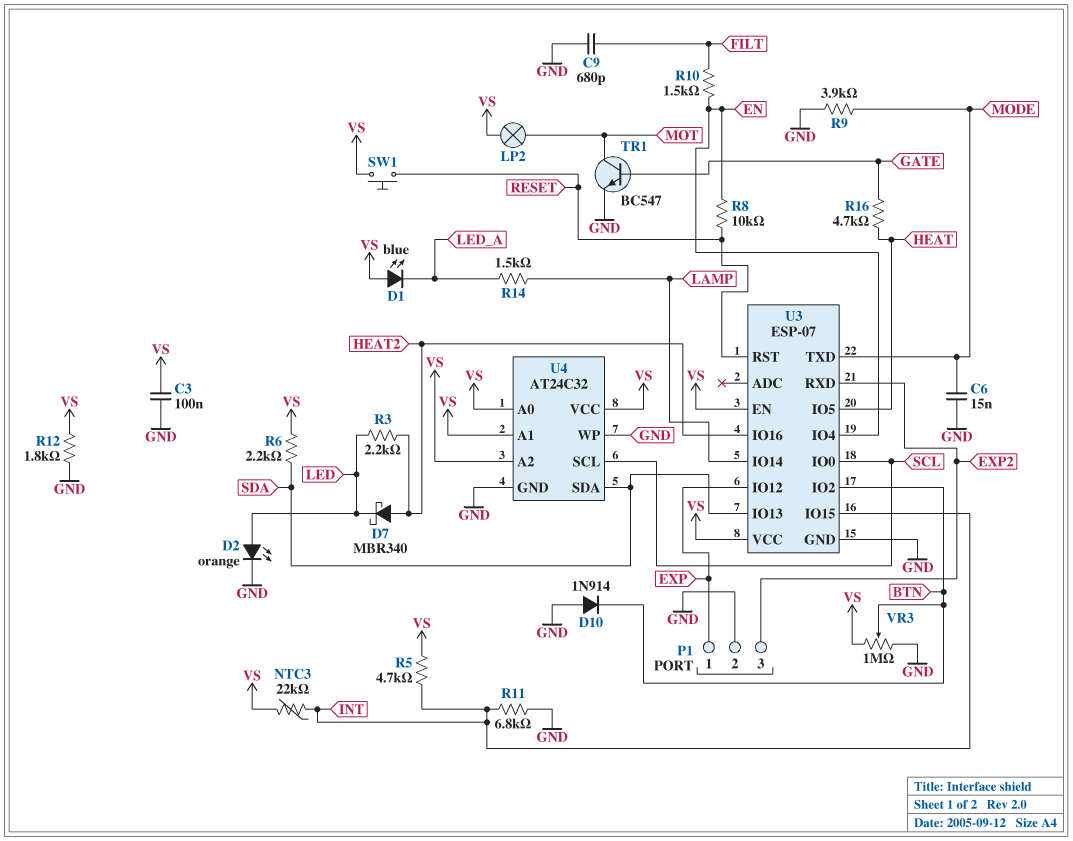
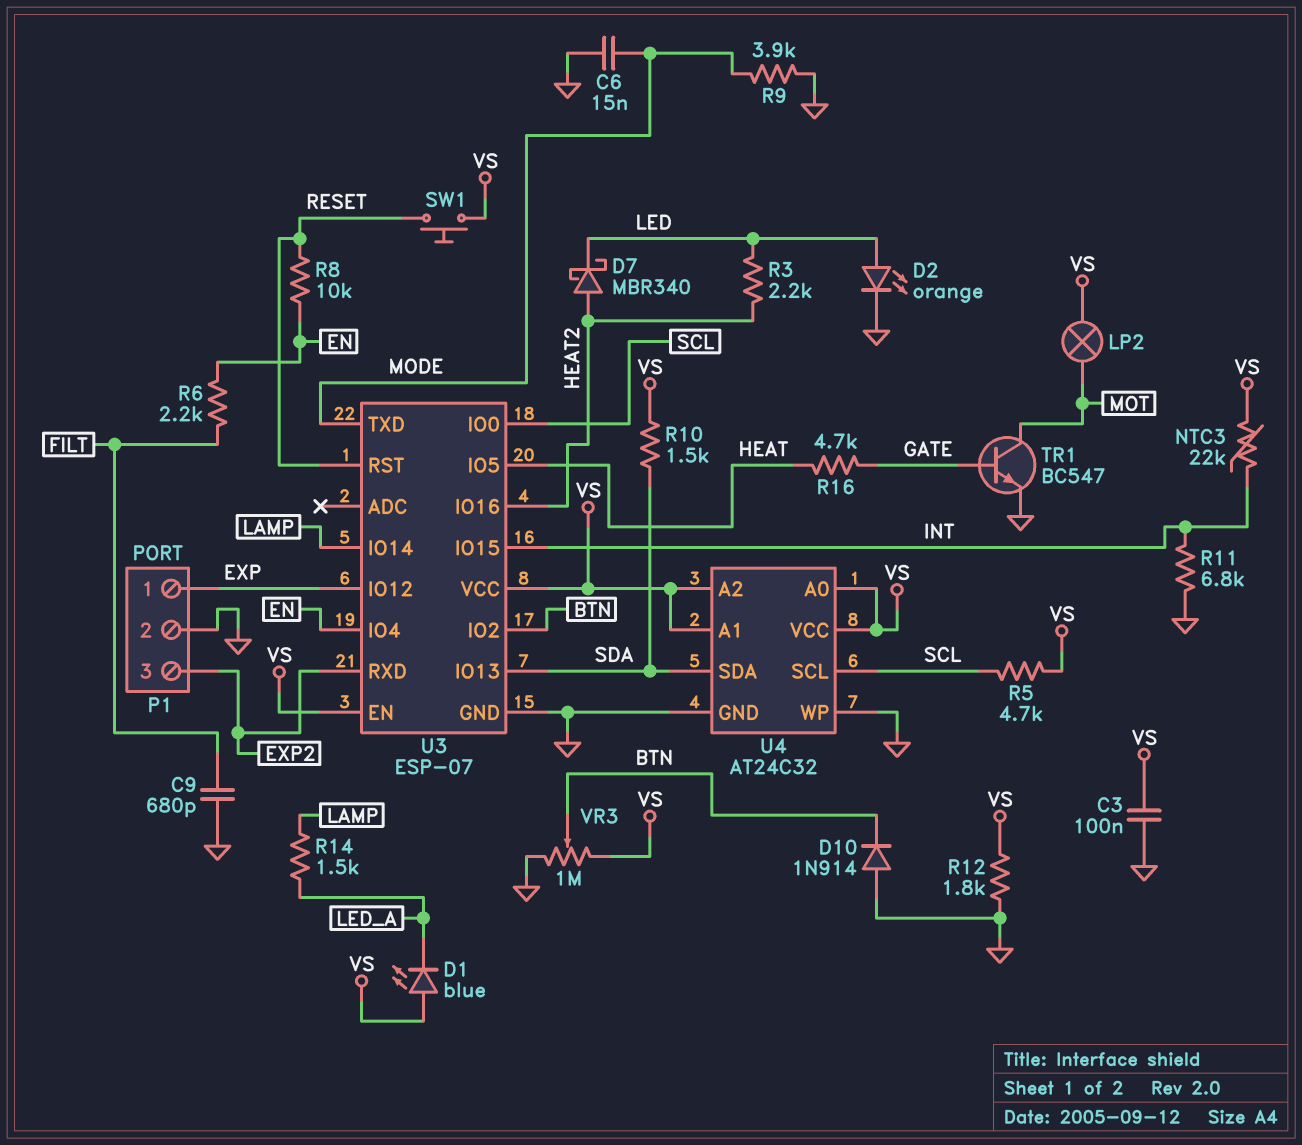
R5: 4.7k (INT, VS) -> 4.7k (SCL, VS)
R6: 2.2k (SDA, VS) -> 2.2k (EN, FILT)
R10: 1.5k (EN, FILT) -> 1.5k (SDA, VS)

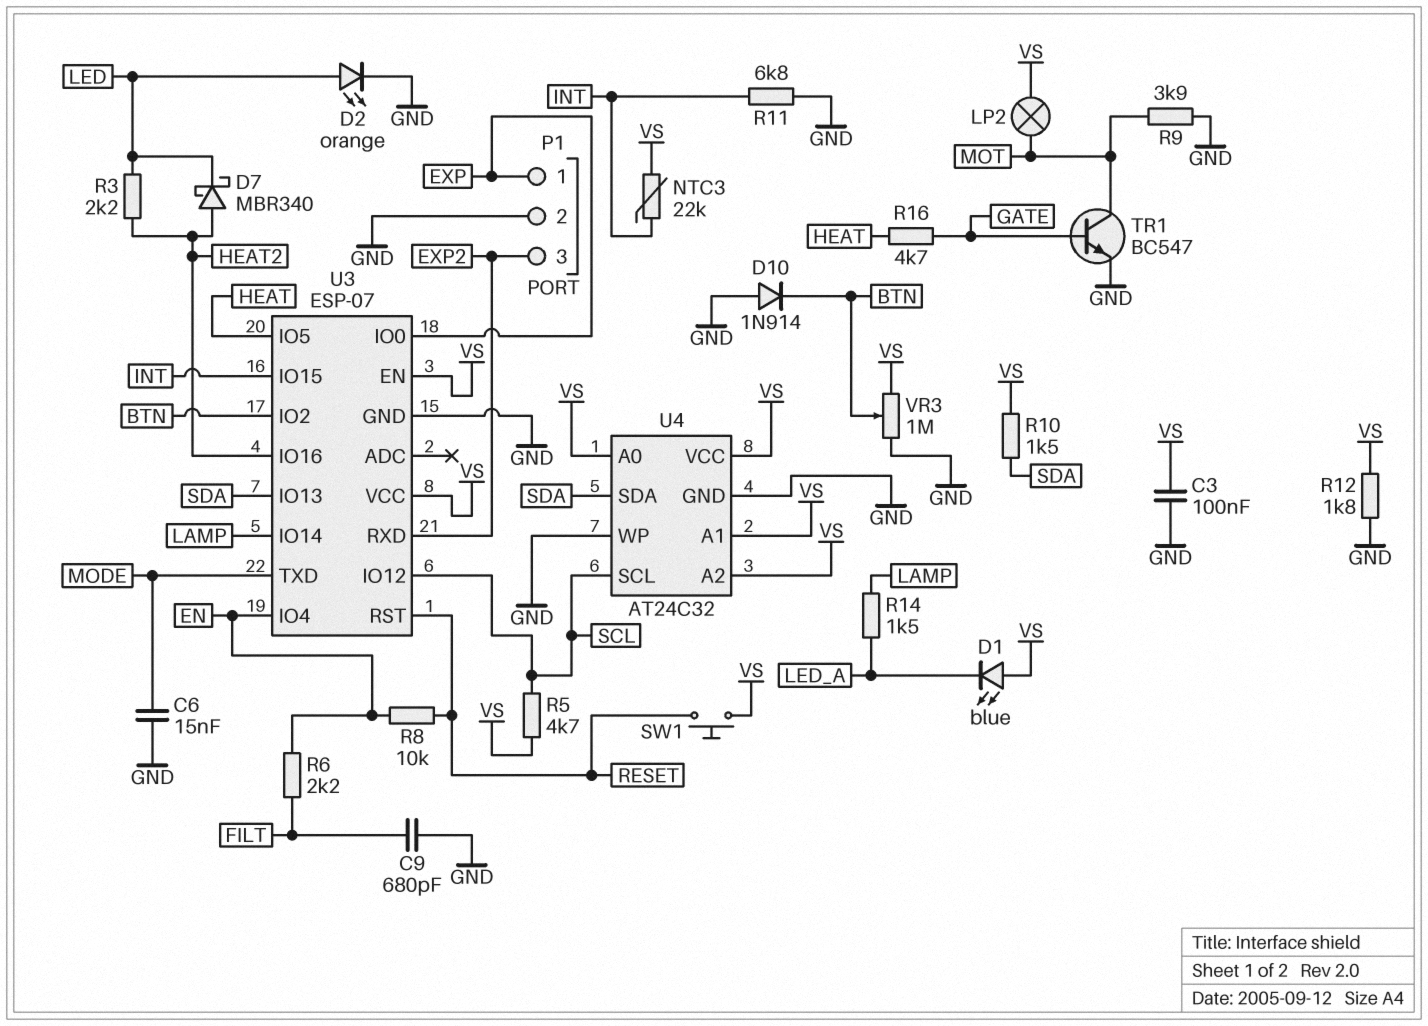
R9: 3.9k (GND, MODE) -> 3.9k (GND, MOT)
U3 pin IO0: SCL -> EXP
U3 pin IO12: EXP -> SCL

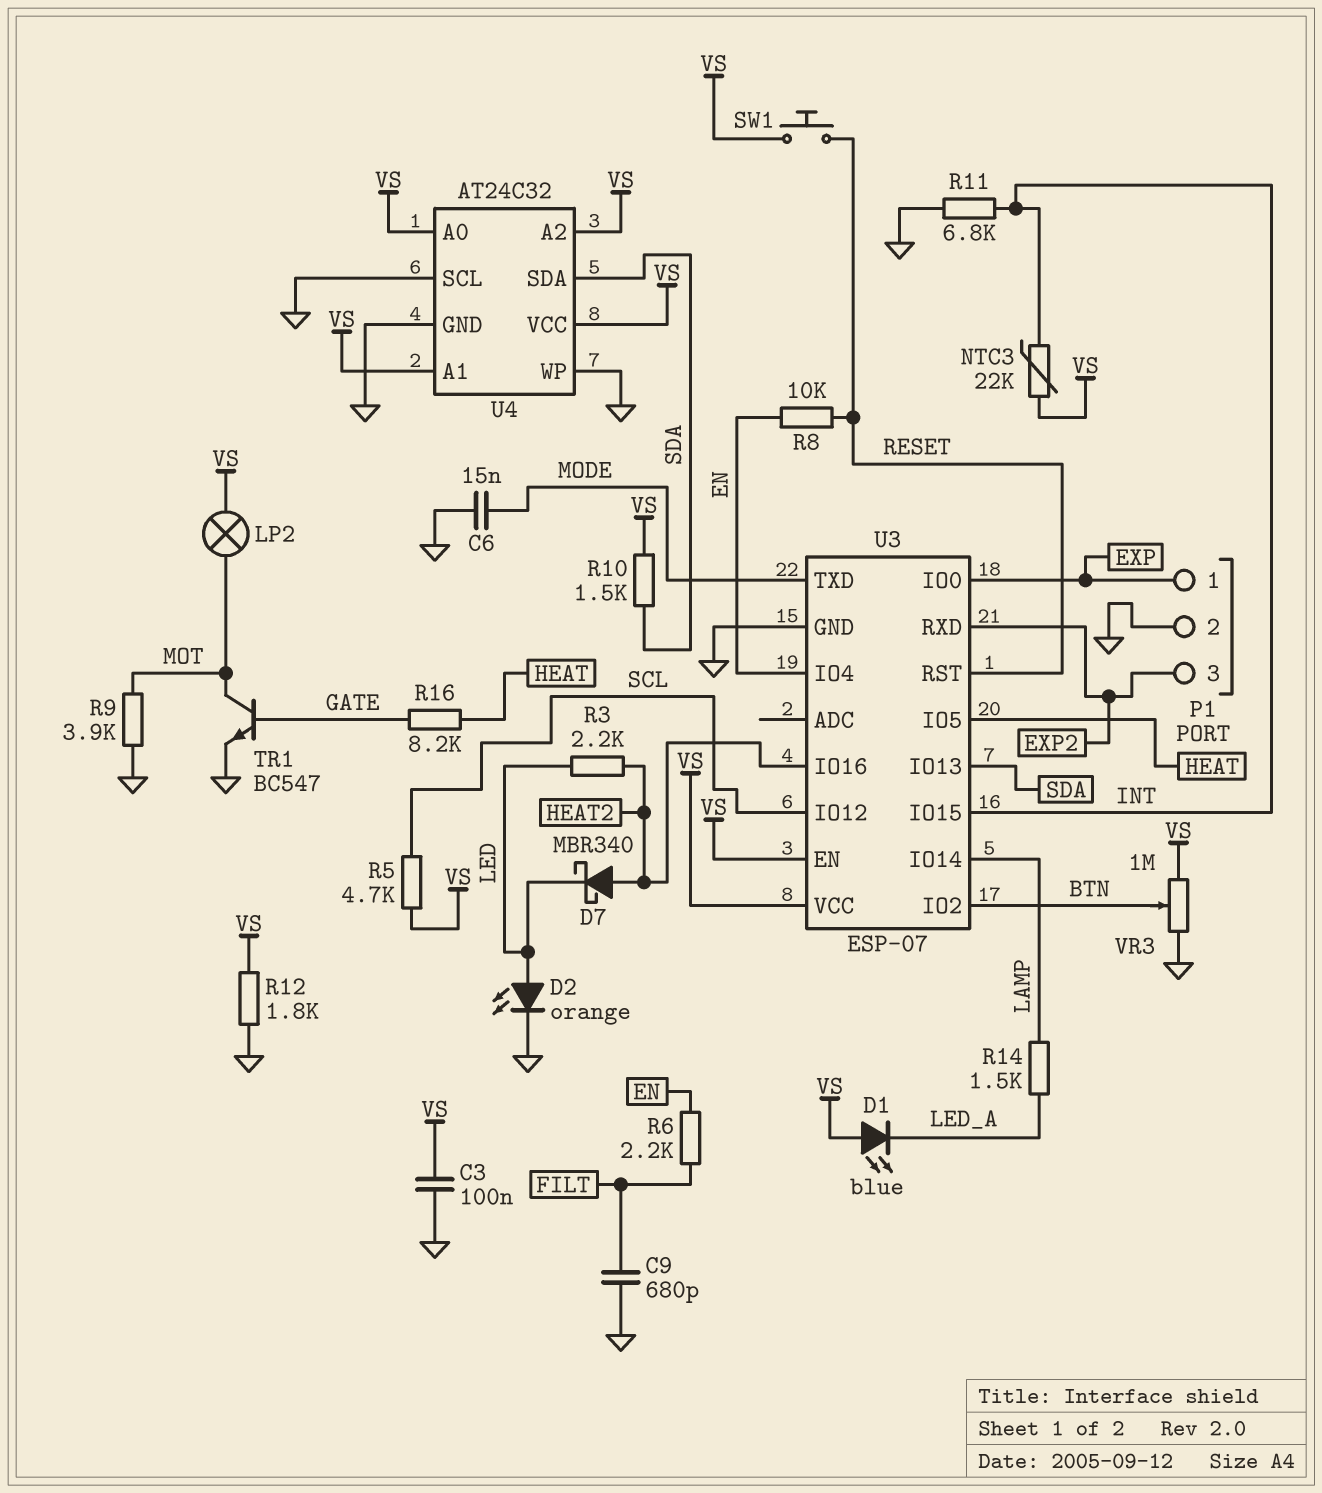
D10: diode 1N914 (A GND, K BTN) -> none
R16: 4.7k (GATE, HEAT) -> 8.2k (GATE, HEAT)
U4 pin SCL: SCL -> GND

